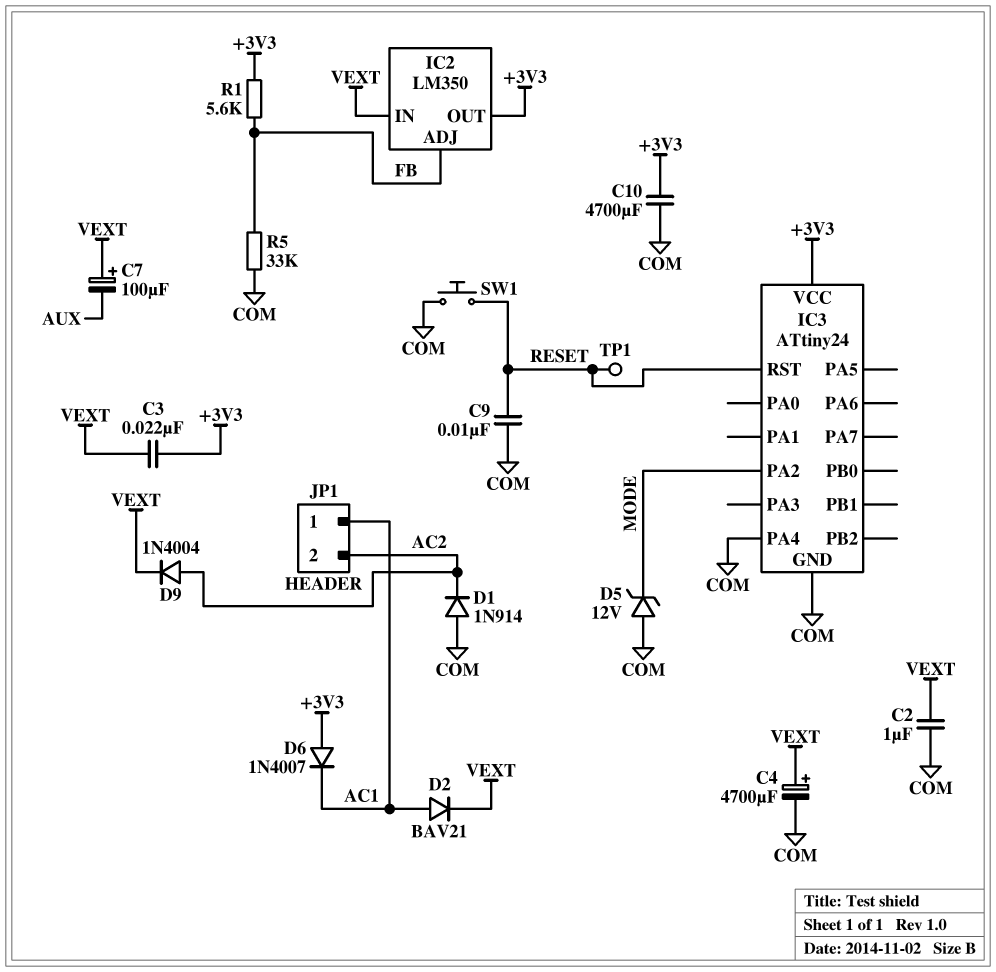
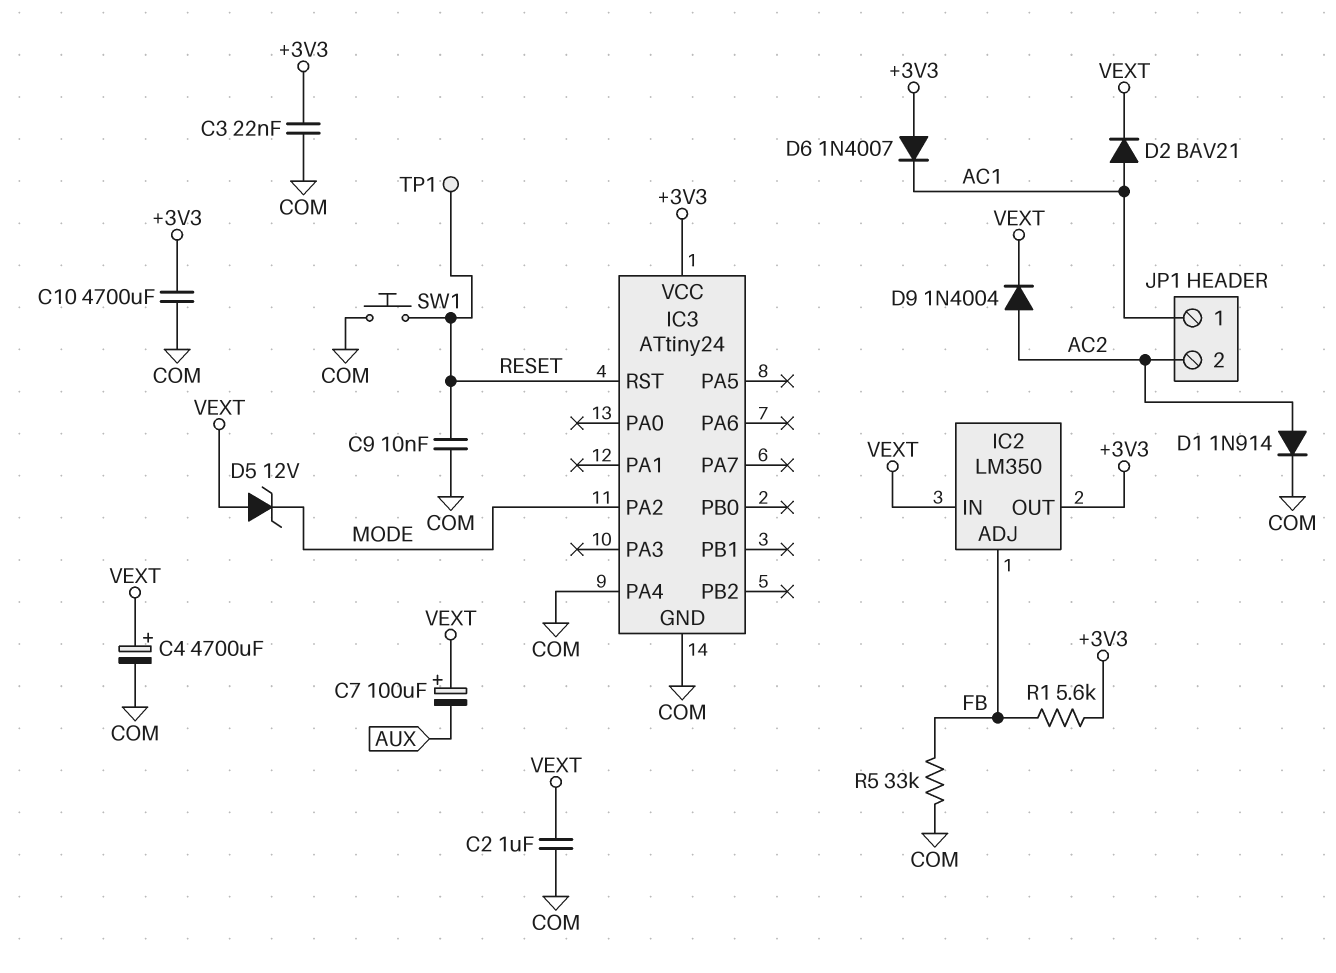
C3: 22nF (+3V3, VEXT) -> 22nF (+3V3, COM)
D1: diode 1N914 (A COM, K AC2) -> diode 1N914 (A AC2, K COM)
D5: zener 12V (A COM, K MODE) -> zener 12V (A VEXT, K MODE)

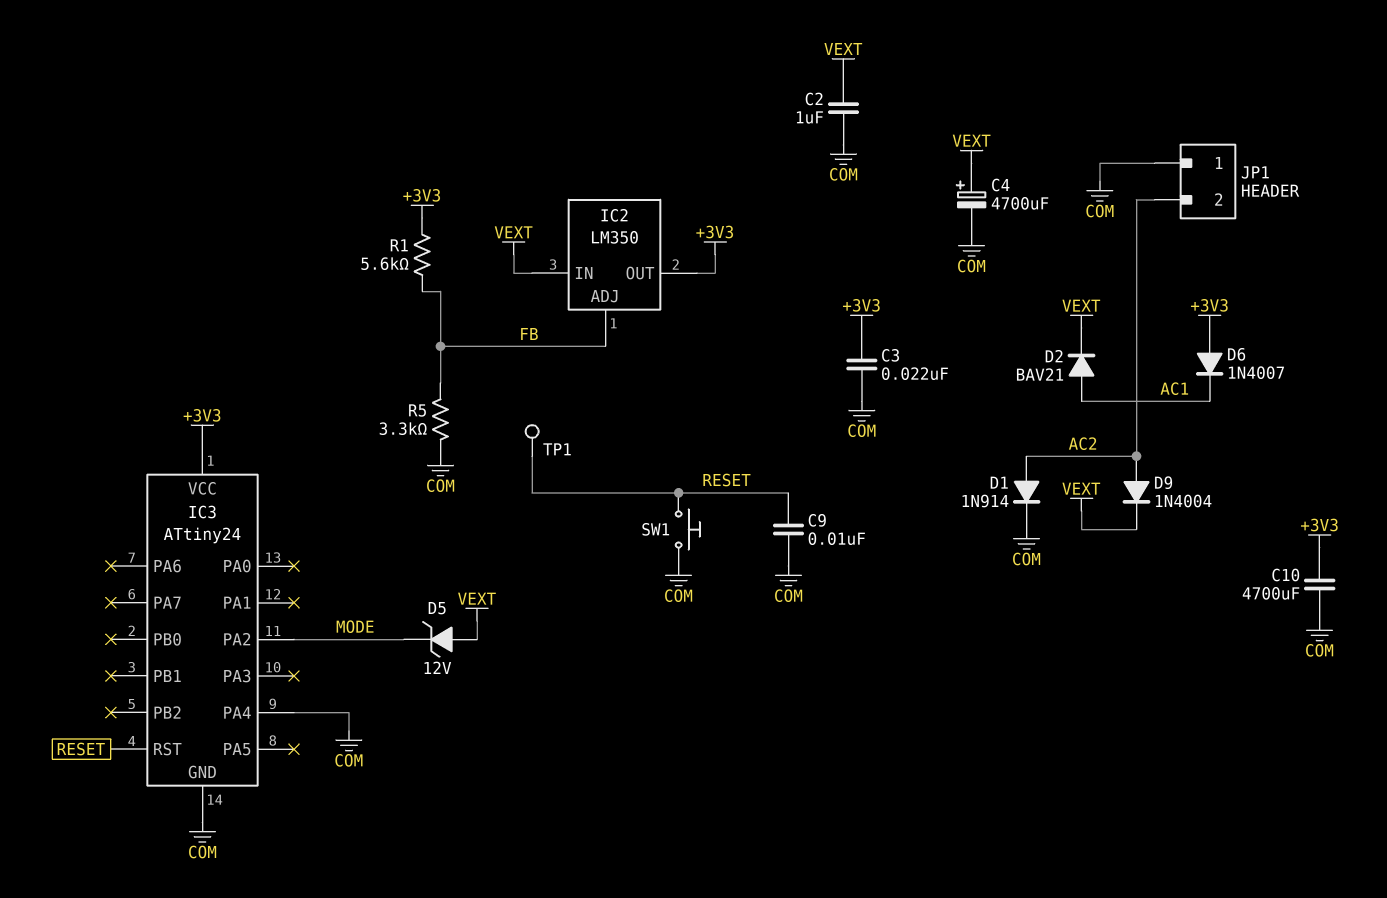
C7: 100uF (plus VEXT, minus AUX) -> none
JP1 pin 1: AC1 -> COM
R5: 33k (COM, FB) -> 3.3k (COM, FB)

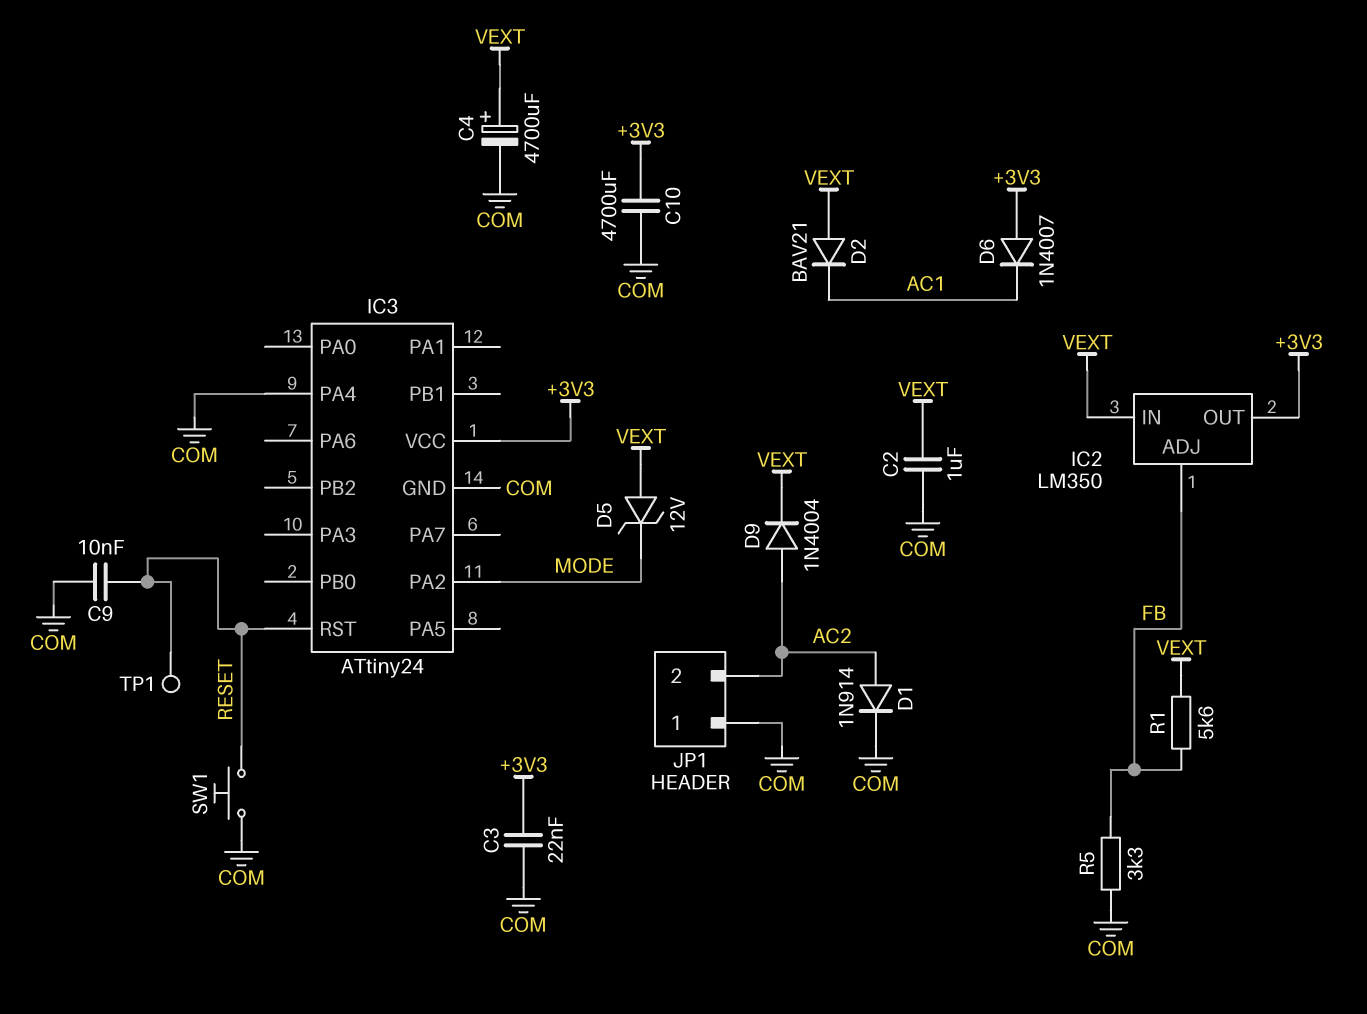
D2: diode BAV21 (A AC1, K VEXT) -> diode BAV21 (A VEXT, K AC1)
R1: 5.6k (+3V3, FB) -> 5.6k (FB, VEXT)

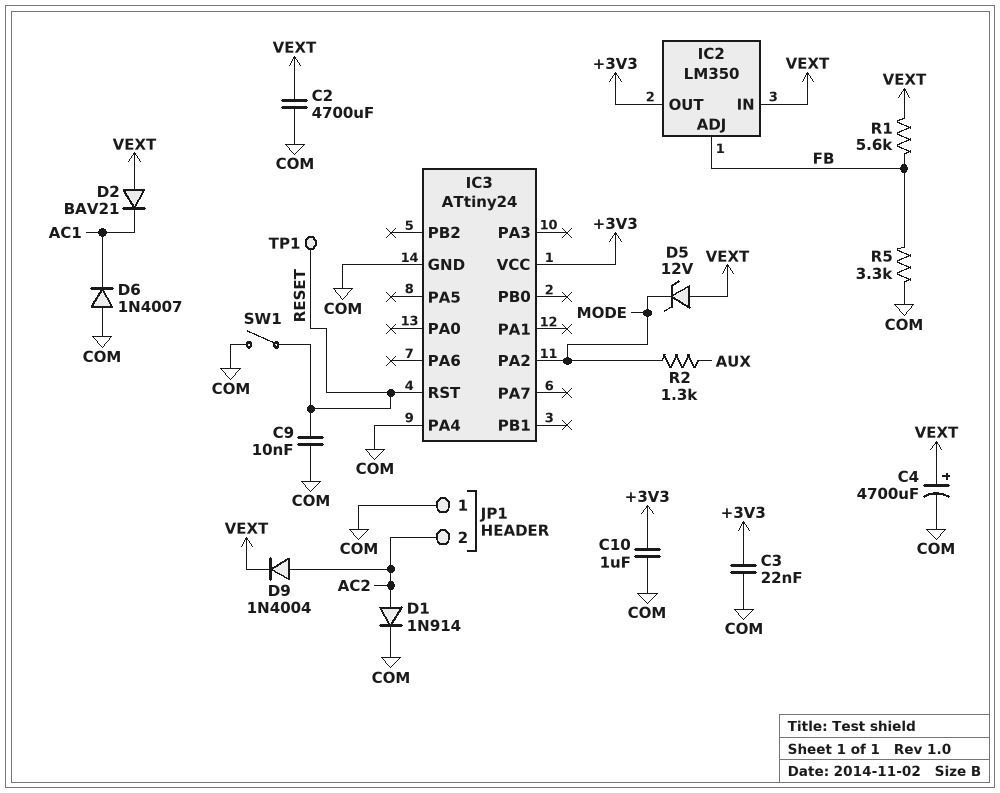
C2: 1uF (COM, VEXT) -> 4700uF (COM, VEXT)
C10: 4700uF (+3V3, COM) -> 1uF (+3V3, COM)
D6: diode 1N4007 (A +3V3, K AC1) -> diode 1N4007 (A COM, K AC1)
R2: none -> 1.3k (AUX, MODE)
SW1: button (COM, RESET) -> switch (COM, RESET)

